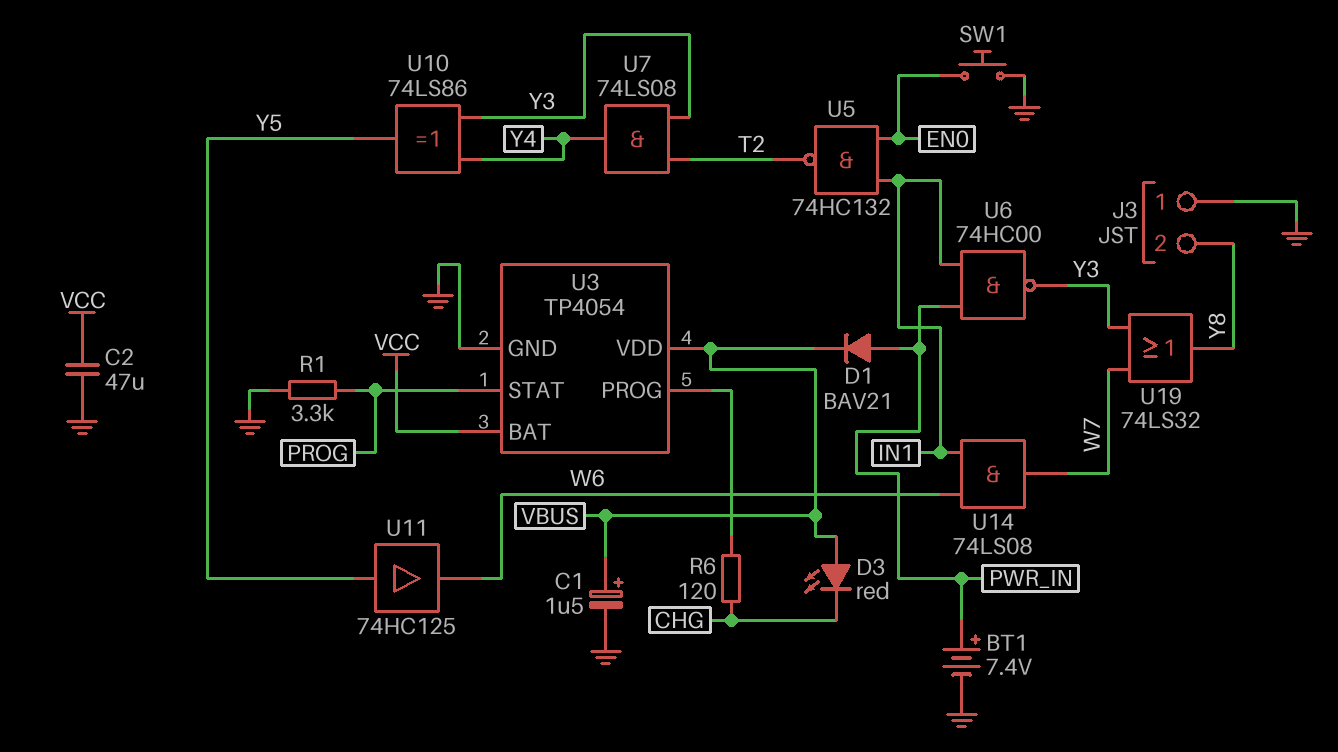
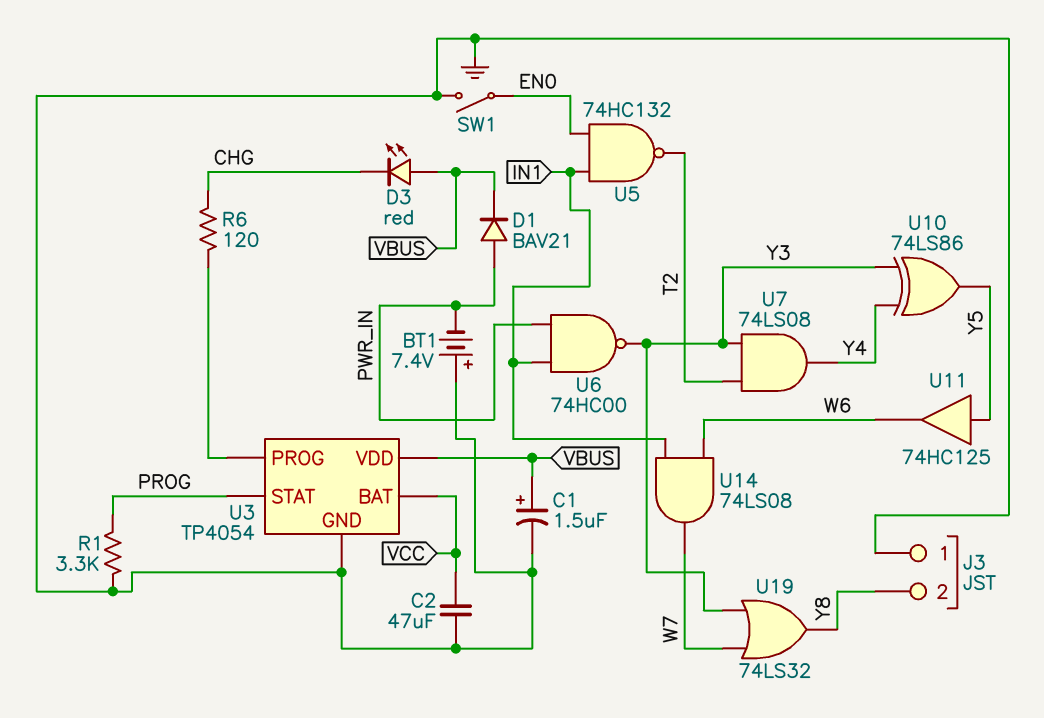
BT1: 7.4V (plus PWR_IN, minus GND) -> 7.4V (plus GND, minus PWR_IN)
SW1: button (EN0, GND) -> switch (EN0, GND)

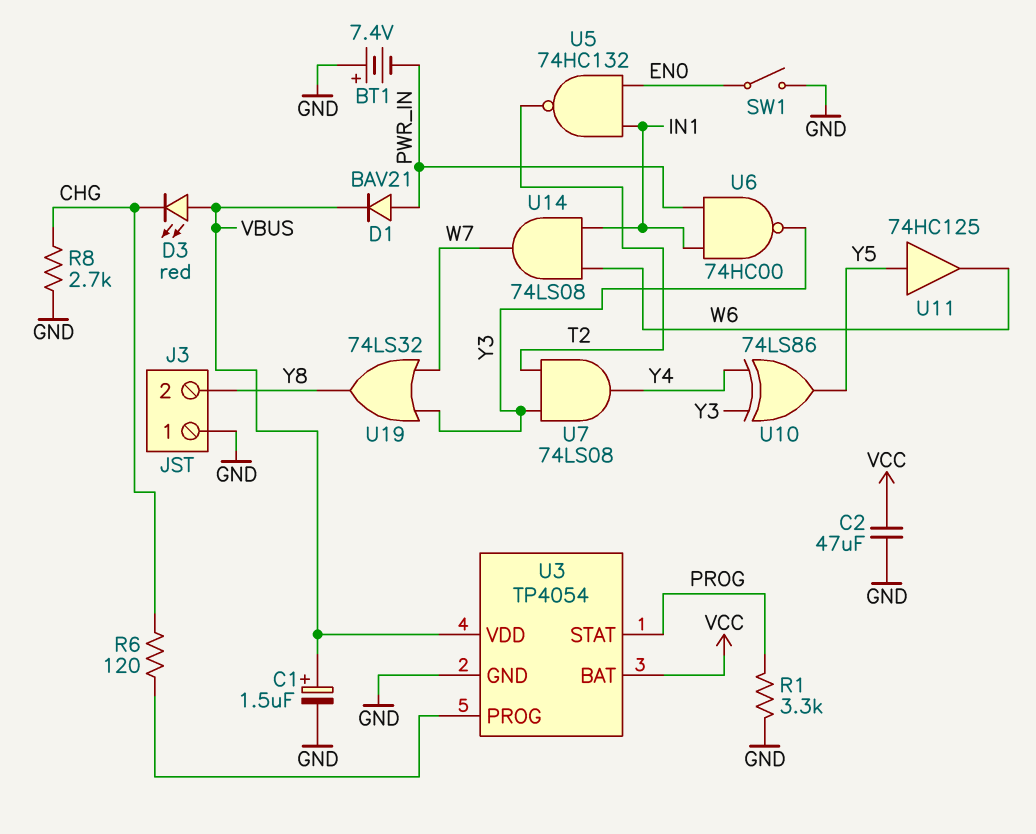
R8: none -> 2.7k (CHG, GND)

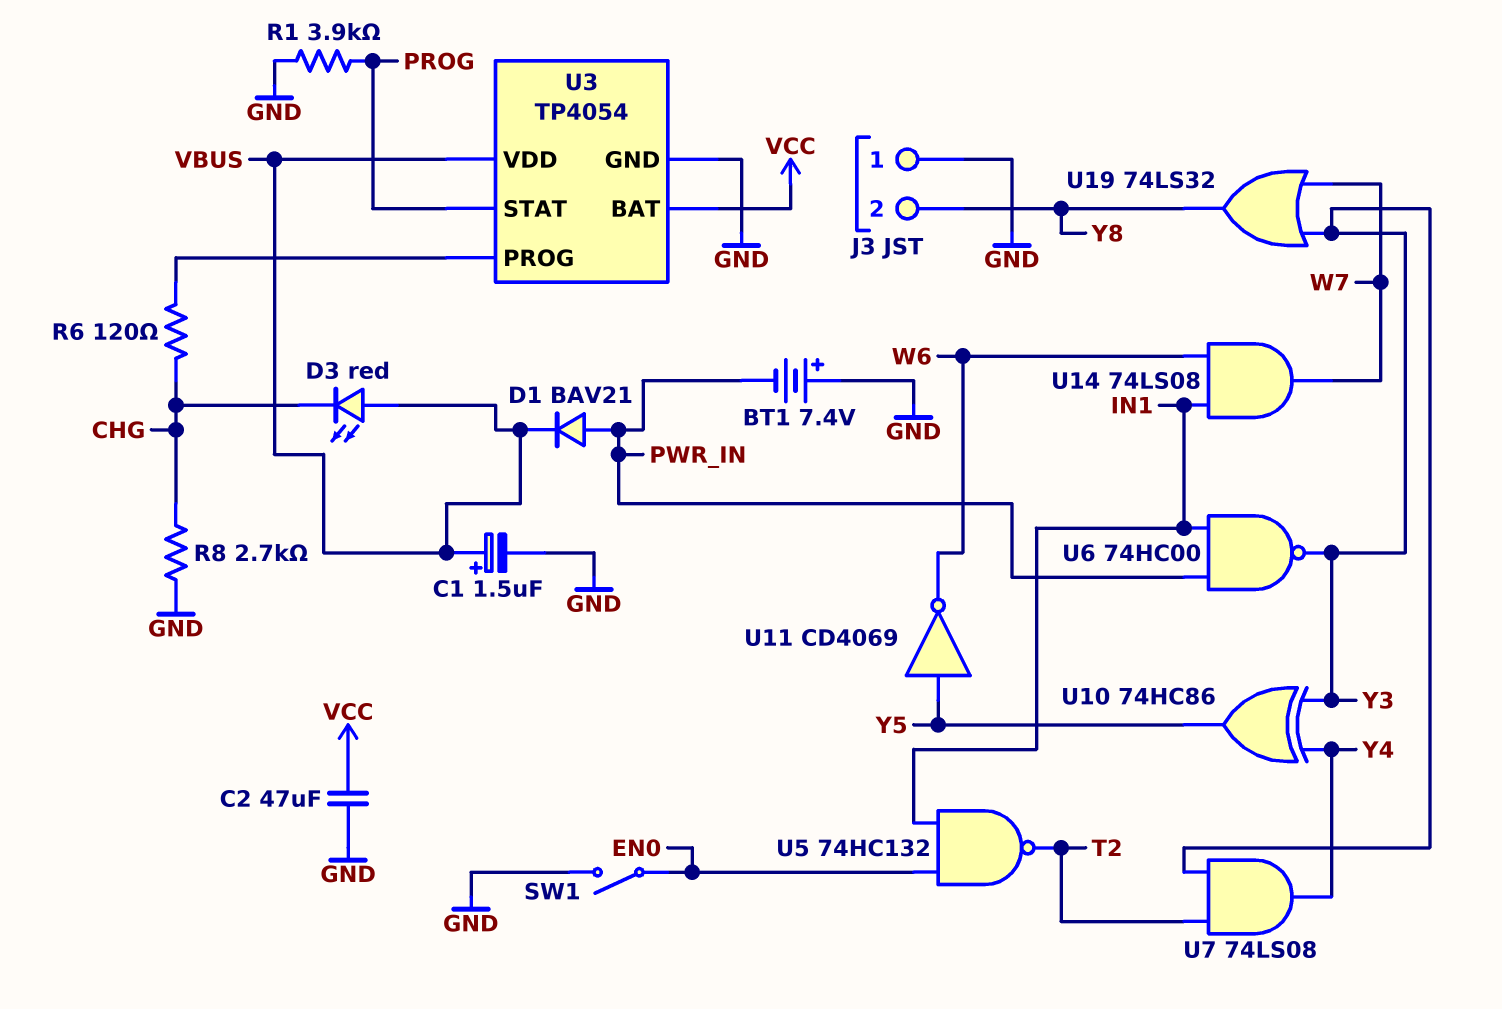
R1: 3.3k (GND, PROG) -> 3.9k (GND, PROG)
U10: XOR 74LS86 (in Y3, in Y4, out Y5) -> XOR 74HC86 (in Y3, in Y4, out Y5)
U11: buffer 74HC125 (in Y5, out W6) -> NOT CD4069 (in Y5, out W6)

